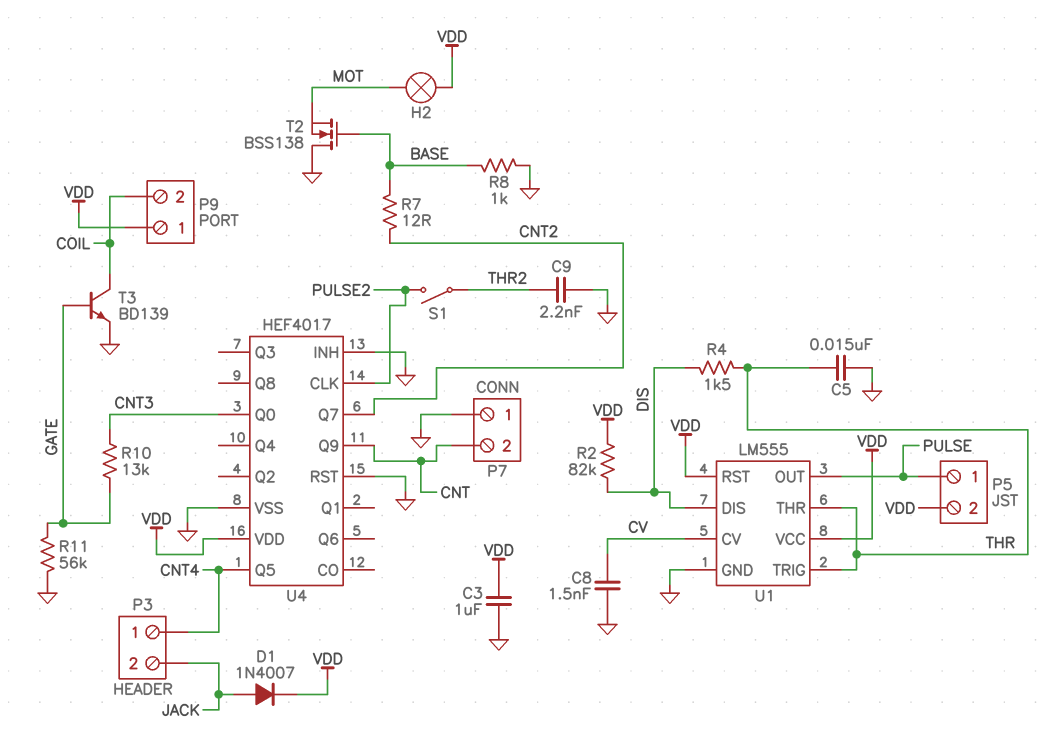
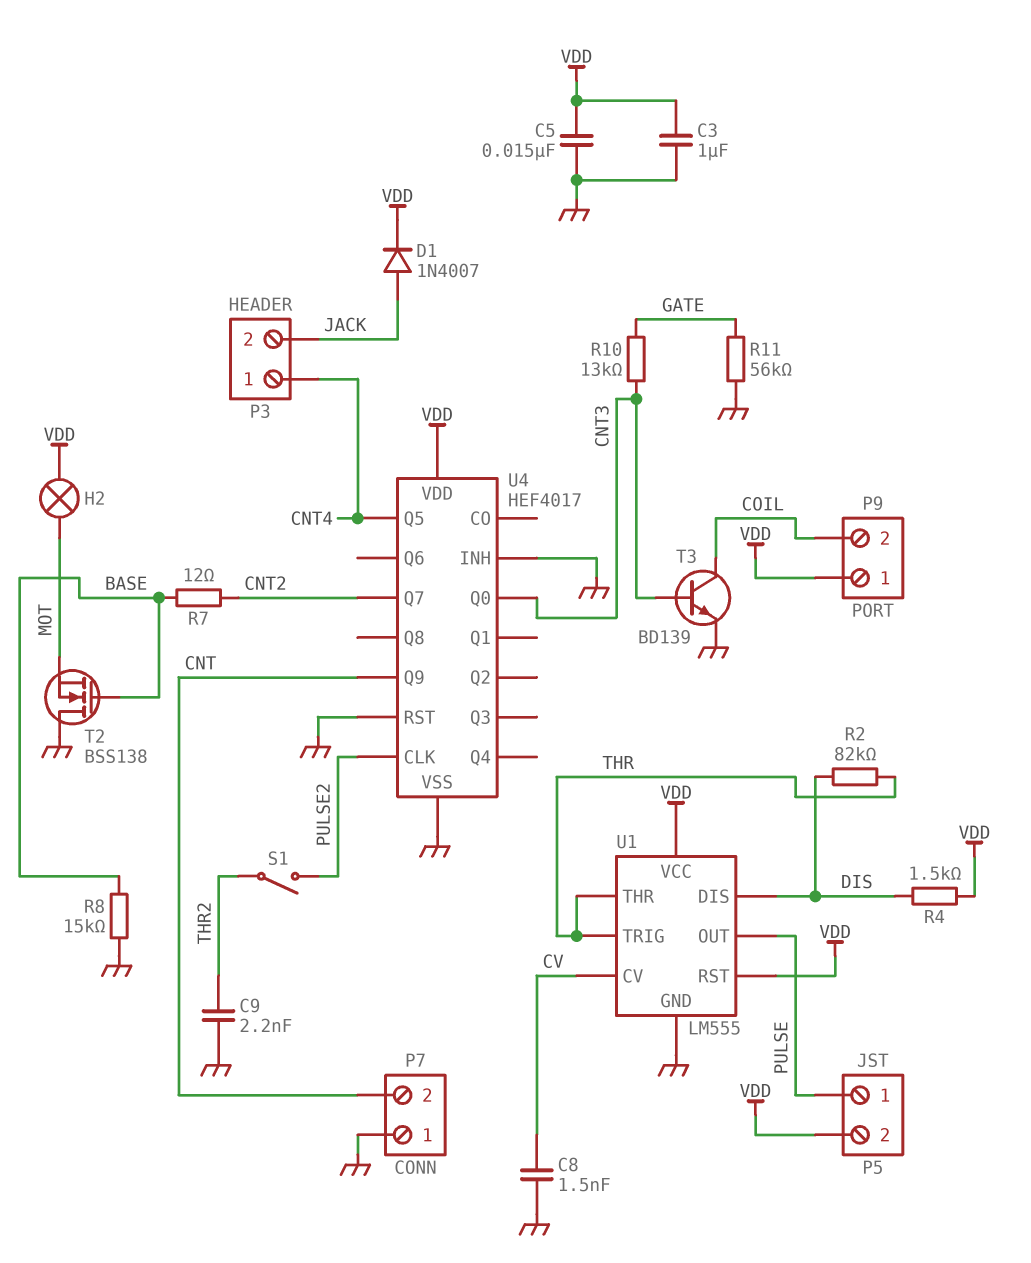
C5: 15nF (GND, THR) -> 15nF (GND, VDD)
R2: 82k (DIS, VDD) -> 82k (DIS, THR)
R4: 1.5k (DIS, THR) -> 1.5k (DIS, VDD)
R8: 1k (BASE, GND) -> 15k (BASE, GND)
T3: NPN BD139 (B GATE, C COIL, E GND) -> NPN BD139 (B CNT3, C COIL, E GND)

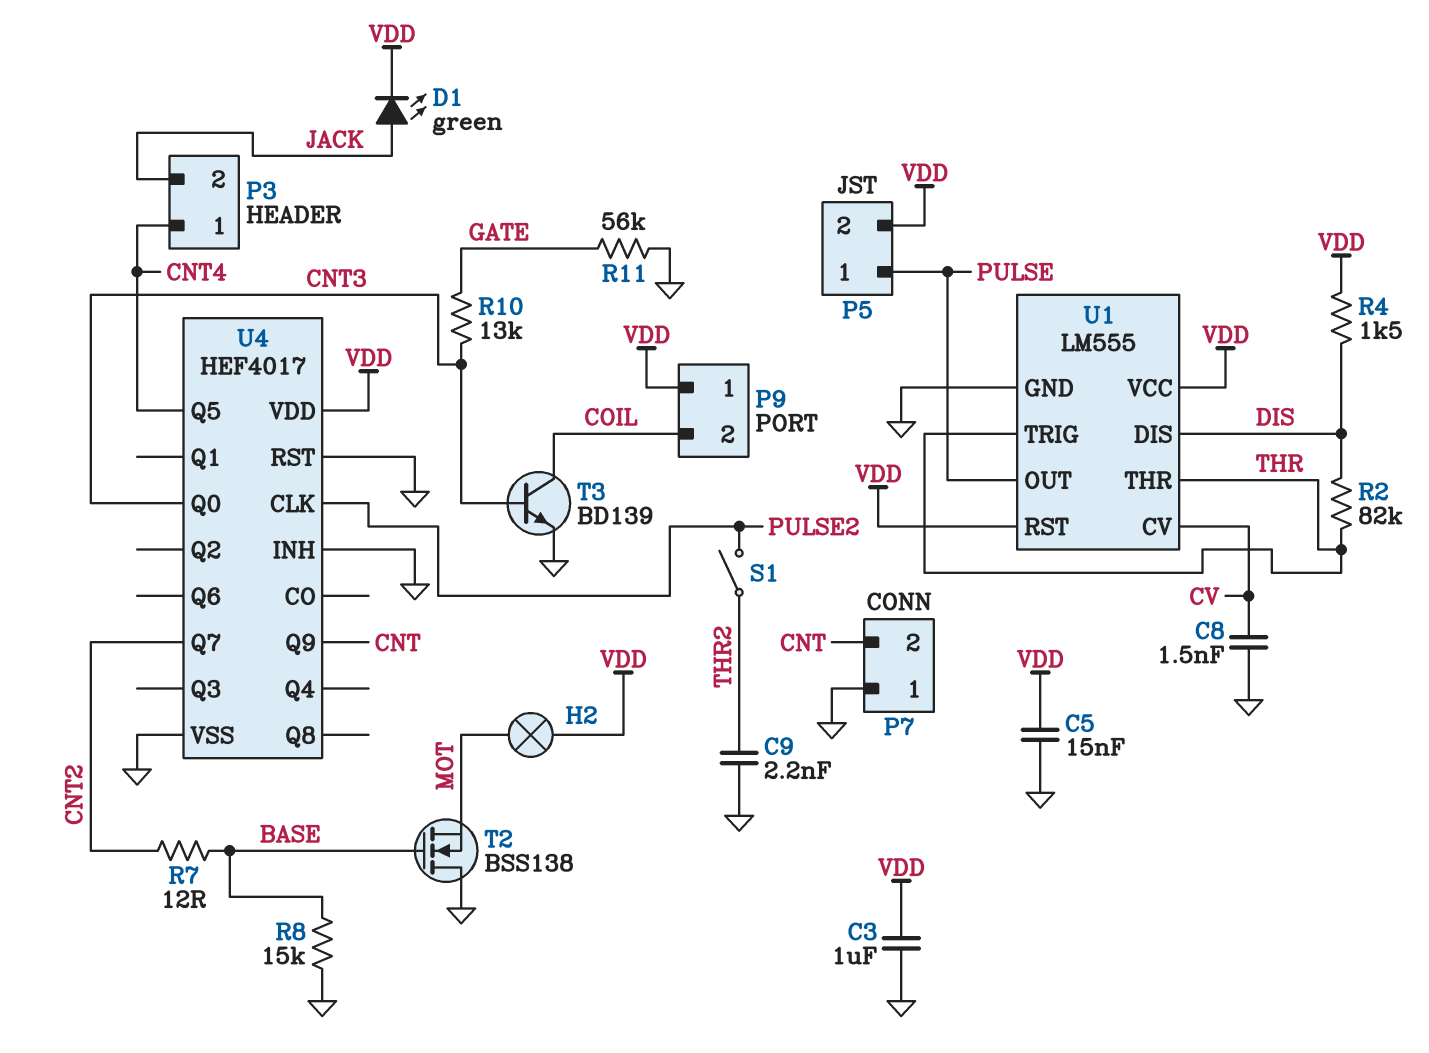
D1: diode 1N4007 (A JACK, K VDD) -> LED green (A JACK, K VDD)

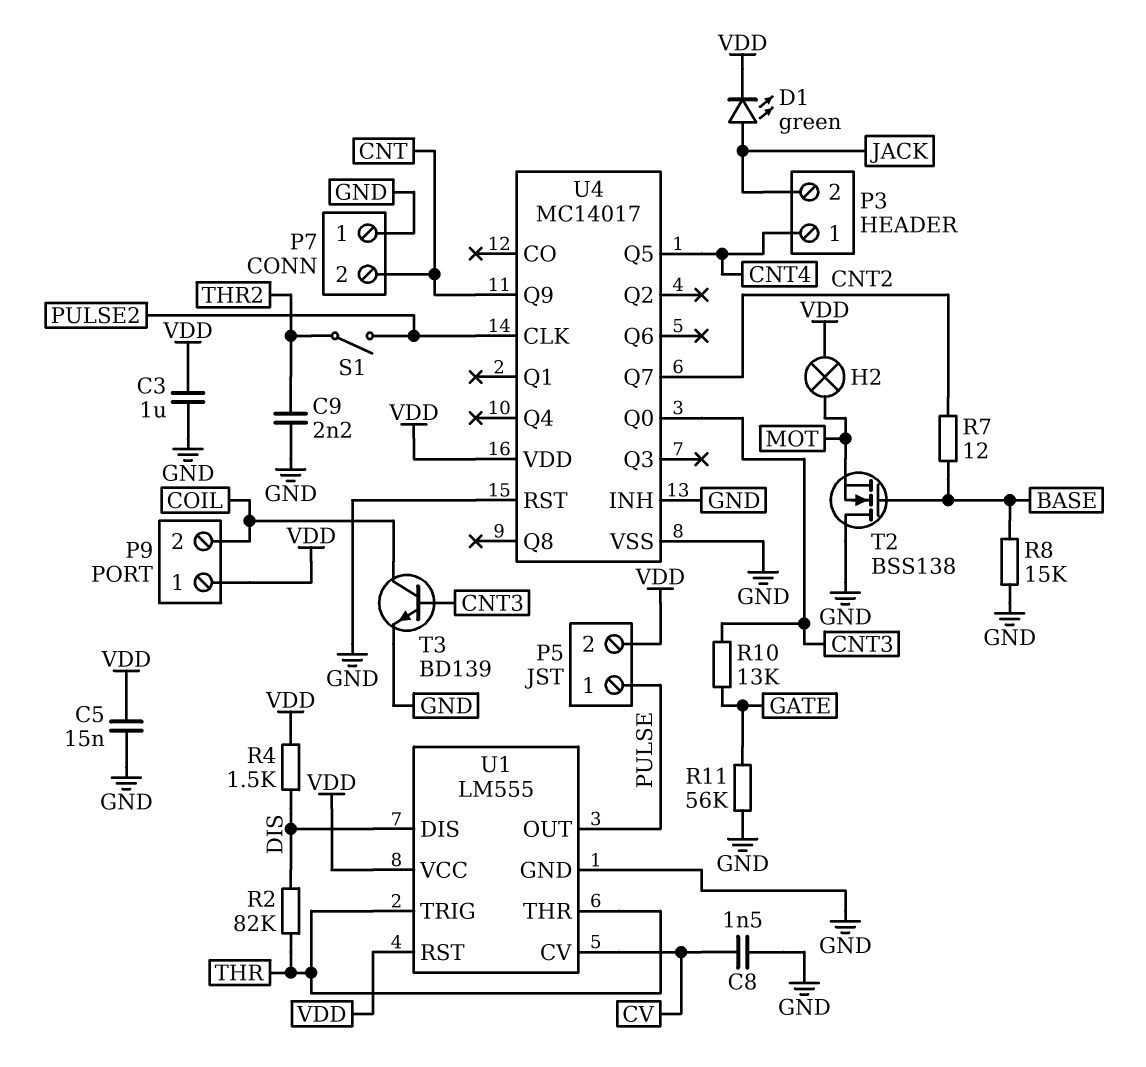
U4: HEF4017 -> MC14017

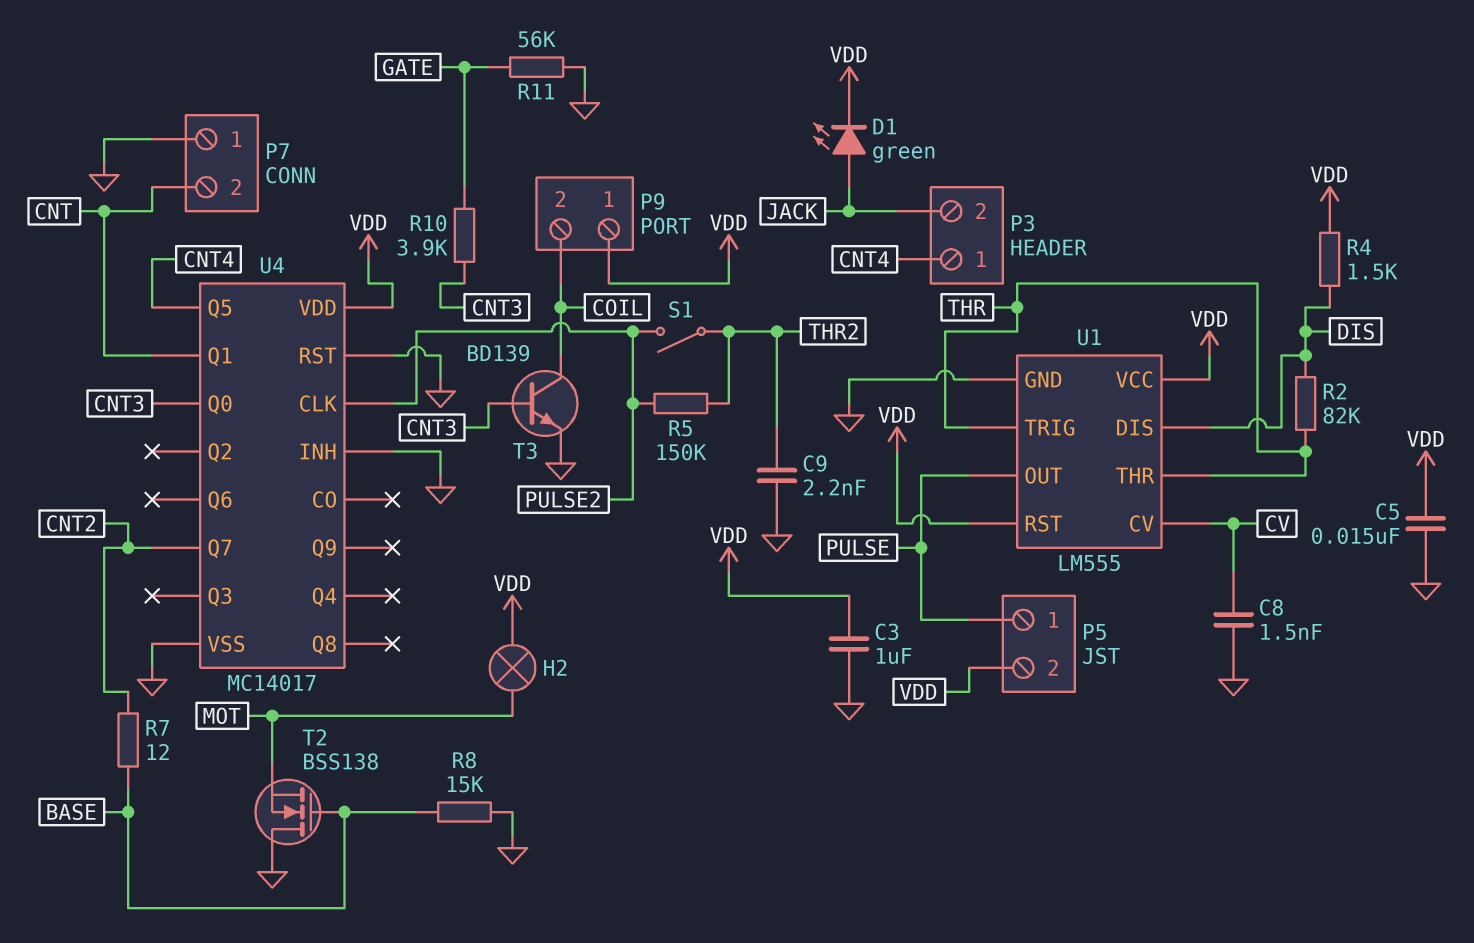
R5: none -> 150k (PULSE2, THR2)
R10: 13k (CNT3, GATE) -> 3.9k (CNT3, GATE)
U4 pin Q1: none -> CNT
U4 pin Q9: CNT -> none

